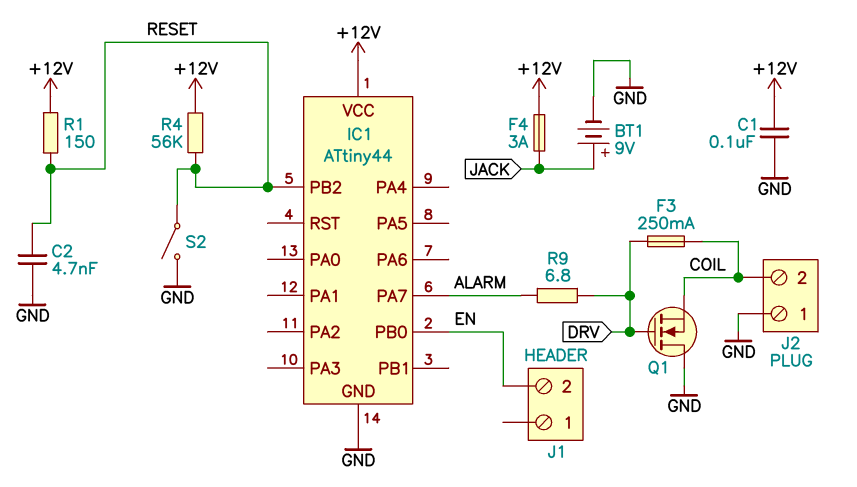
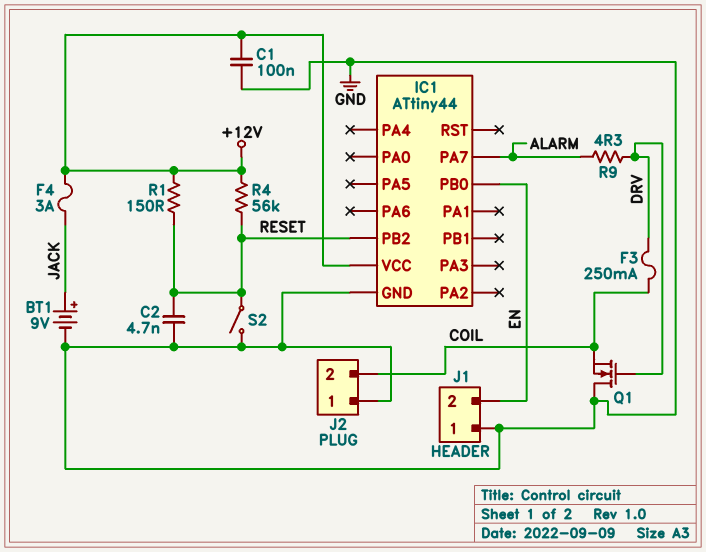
J1 pin 1: none -> GND
R9: 6.8 (ALARM, DRV) -> 4.3 (ALARM, DRV)

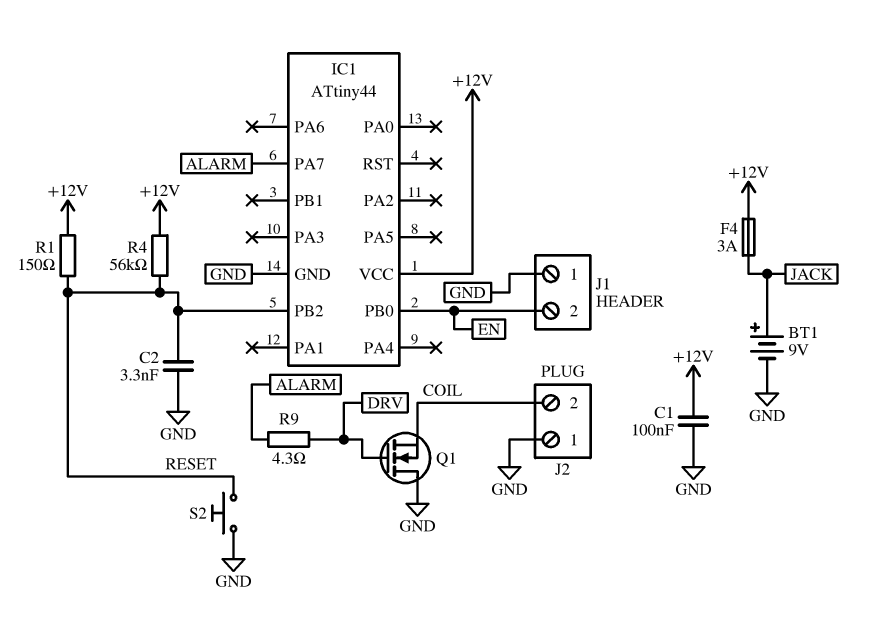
C2: 4.7nF (GND, RESET) -> 3.3nF (GND, RESET)
F3: 250mA (COIL, DRV) -> none
S2: switch (GND, RESET) -> button (GND, RESET)

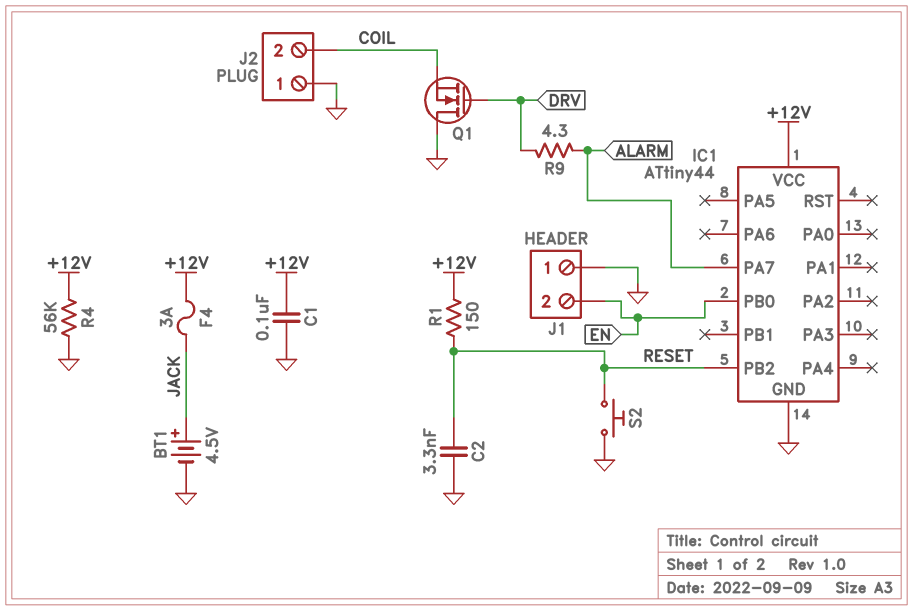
BT1: 9V (plus JACK, minus GND) -> 4.5V (plus JACK, minus GND)
R4: 56k (+12V, RESET) -> 56k (+12V, GND)

